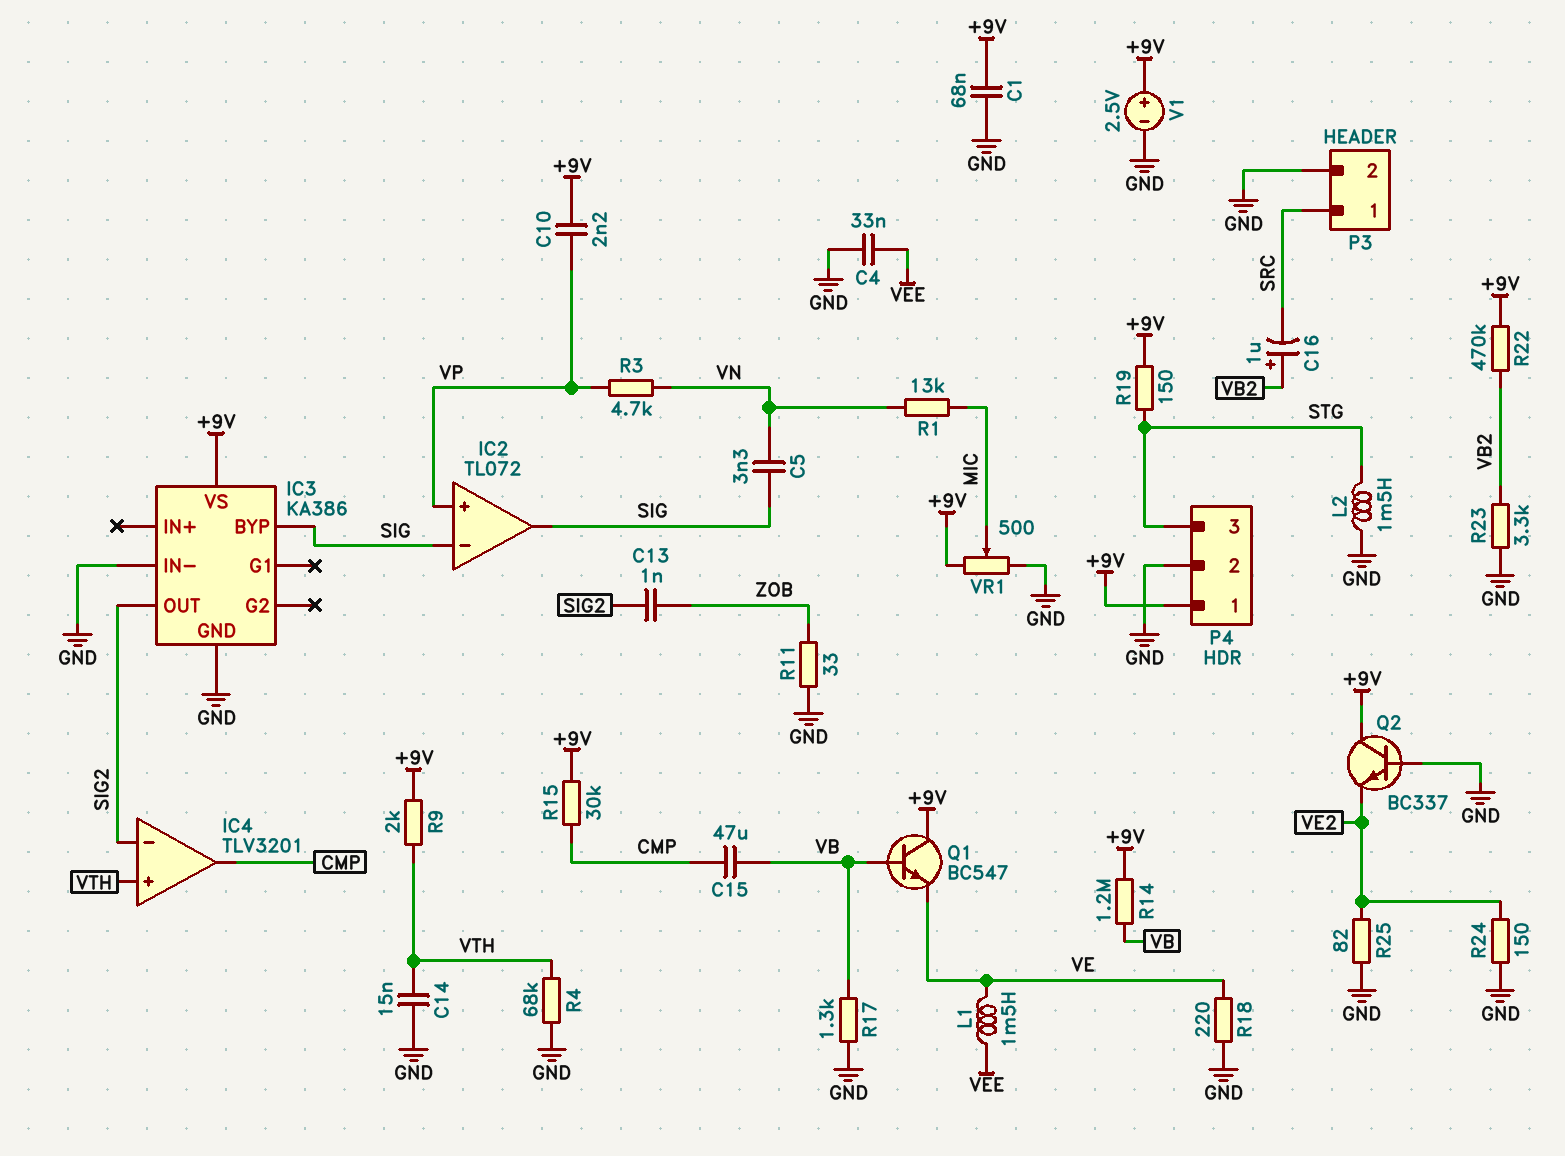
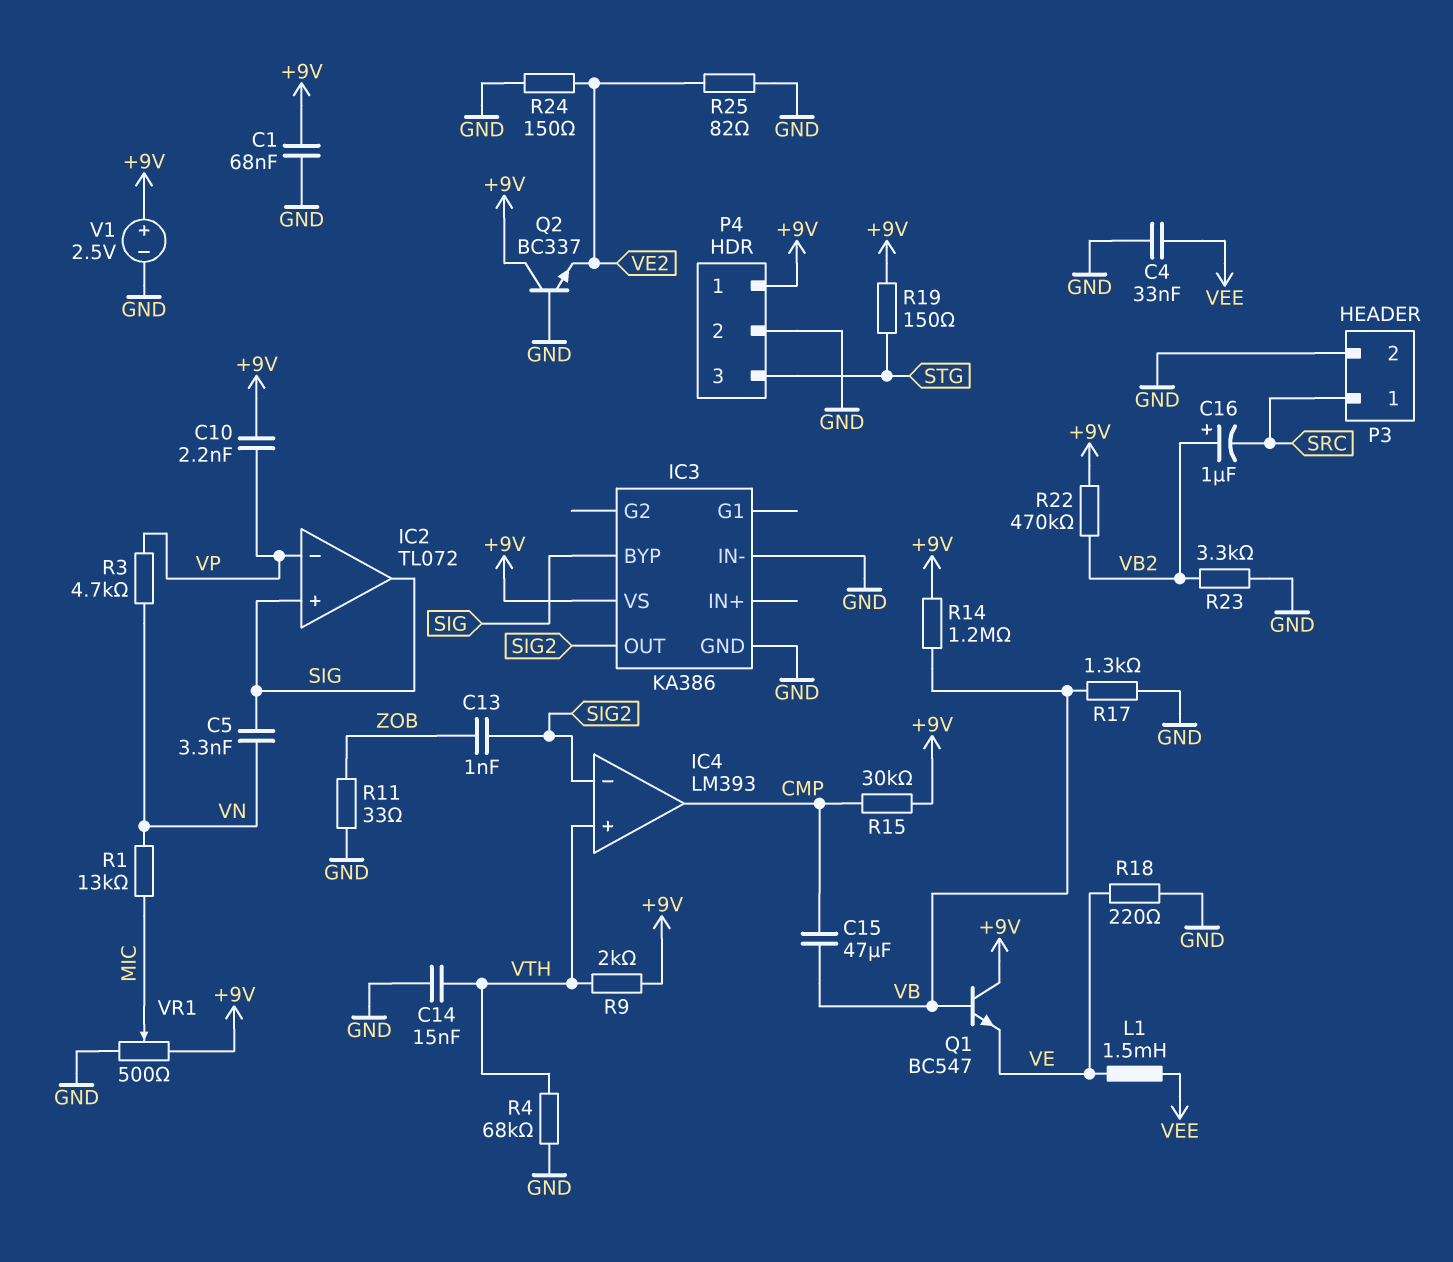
IC2 pin in+: VP -> SIG
IC2 pin in-: SIG -> VP
IC4: TLV3201 -> LM393
L2: 1.5mH (GND, STG) -> none

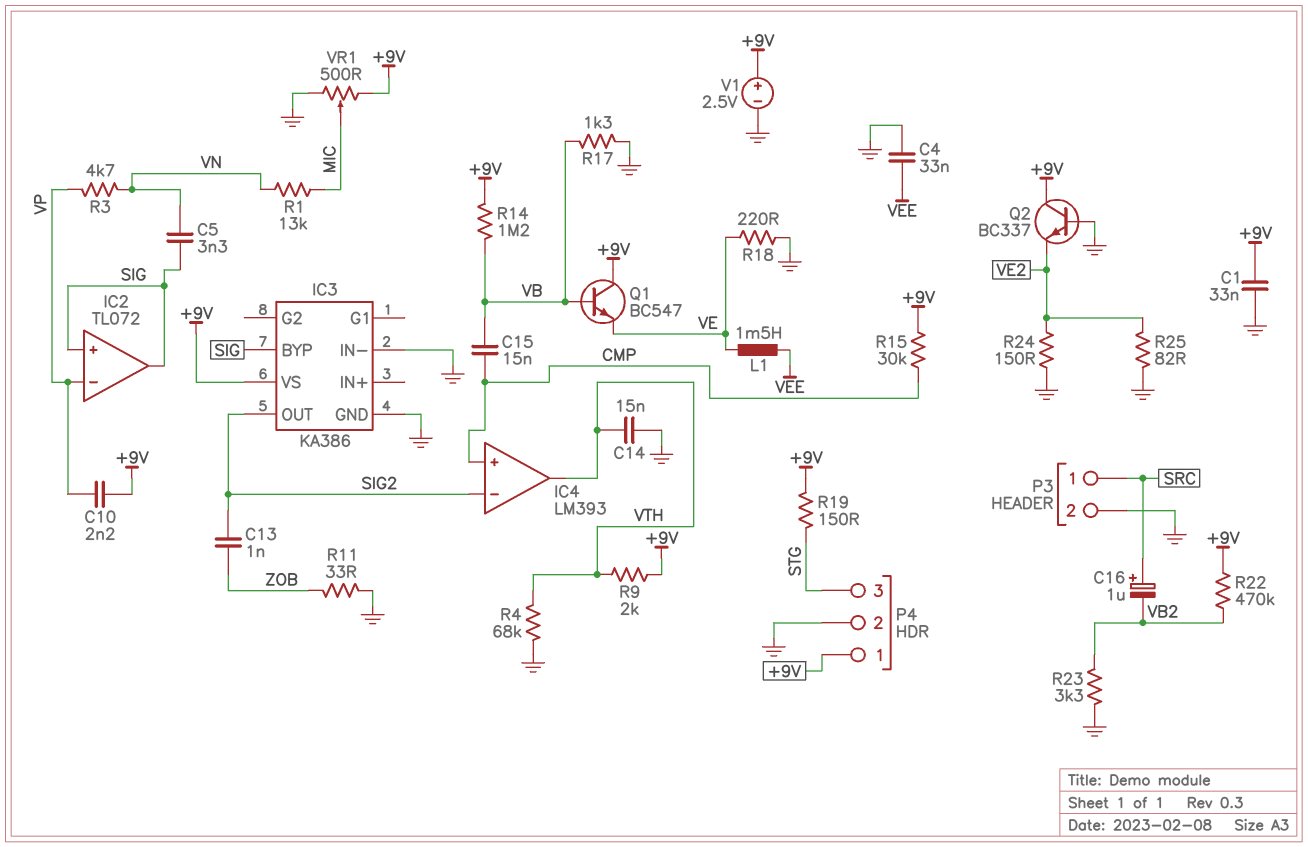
C1: 68nF (+9V, GND) -> 33nF (+9V, GND)
C15: 47uF (CMP, VB) -> 15nF (CMP, VB)
C16: 1uF (plus VB2, minus SRC) -> 1uF (plus SRC, minus VB2)
IC4 pin in+: VTH -> CMP
IC4 pin out: CMP -> VTH

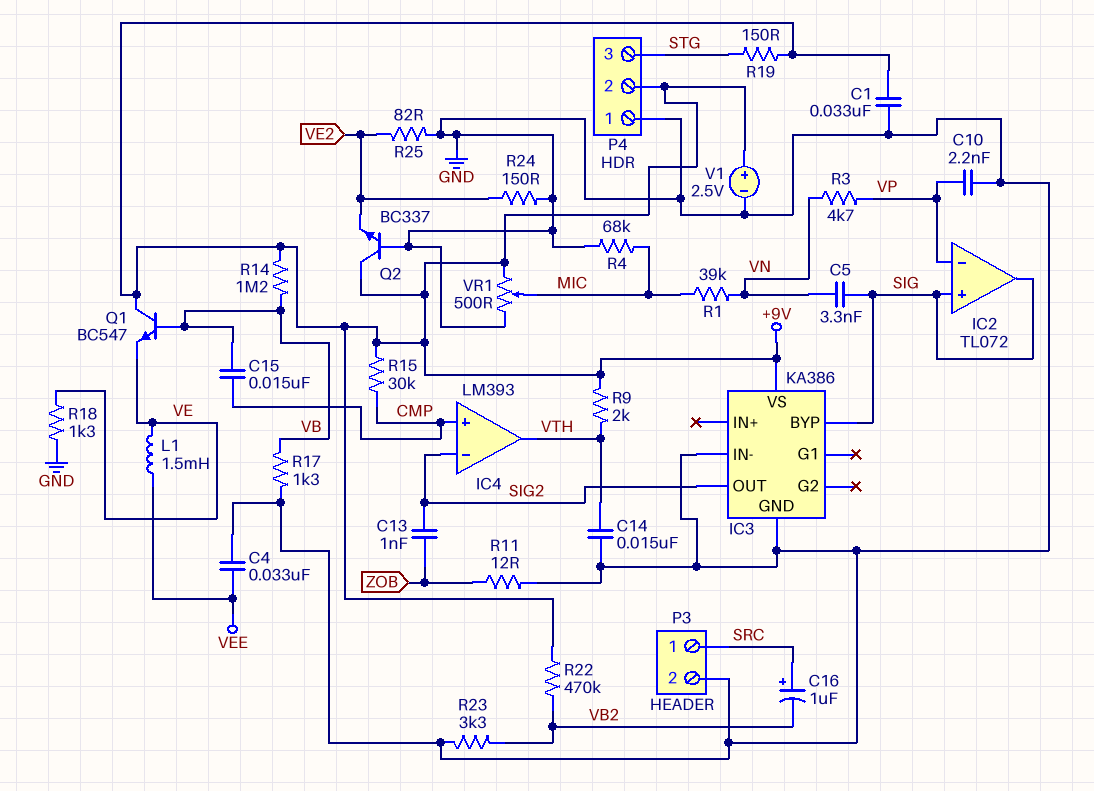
C10: 2.2nF (+9V, VP) -> 2.2nF (GND, VP)
P4 pin 1: +9V -> GND
P4 pin 2: GND -> +9V
R1: 13k (MIC, VN) -> 39k (MIC, VN)
R4: 68k (GND, VTH) -> 68k (GND, MIC)
R11: 33 (GND, ZOB) -> 12 (GND, ZOB)
R18: 220 (GND, VE) -> 1.3k (GND, VE)

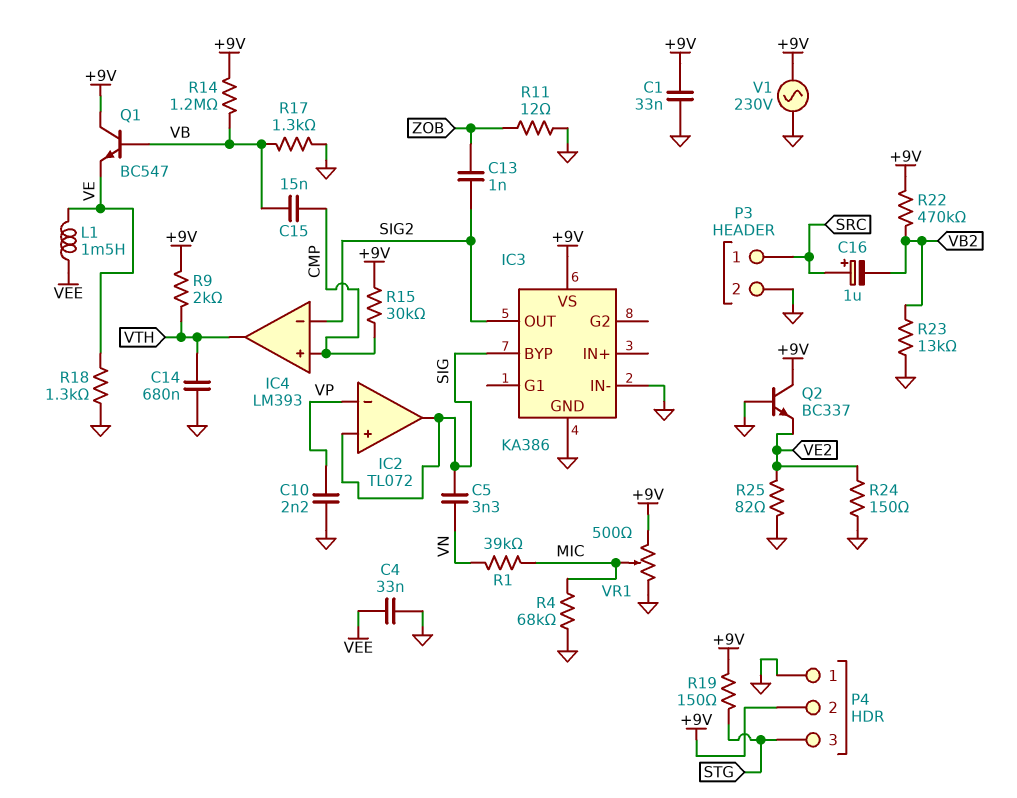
C14: 15nF (GND, VTH) -> 680nF (GND, VTH)
R3: 4.7k (VN, VP) -> none
R23: 3.3k (GND, VB2) -> 13k (GND, VB2)
V1: 2.5V (plus +9V, minus GND) -> AC 230V (+9V, GND)

